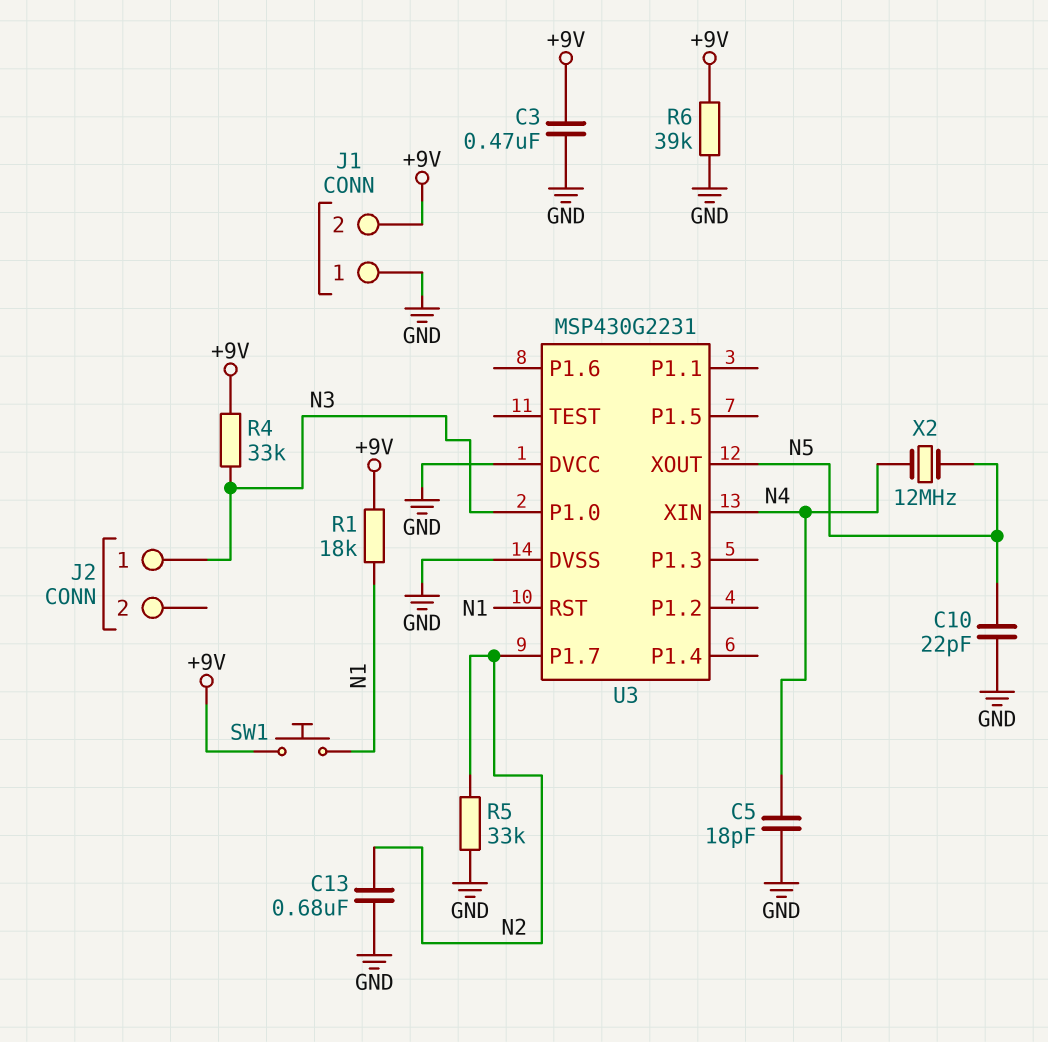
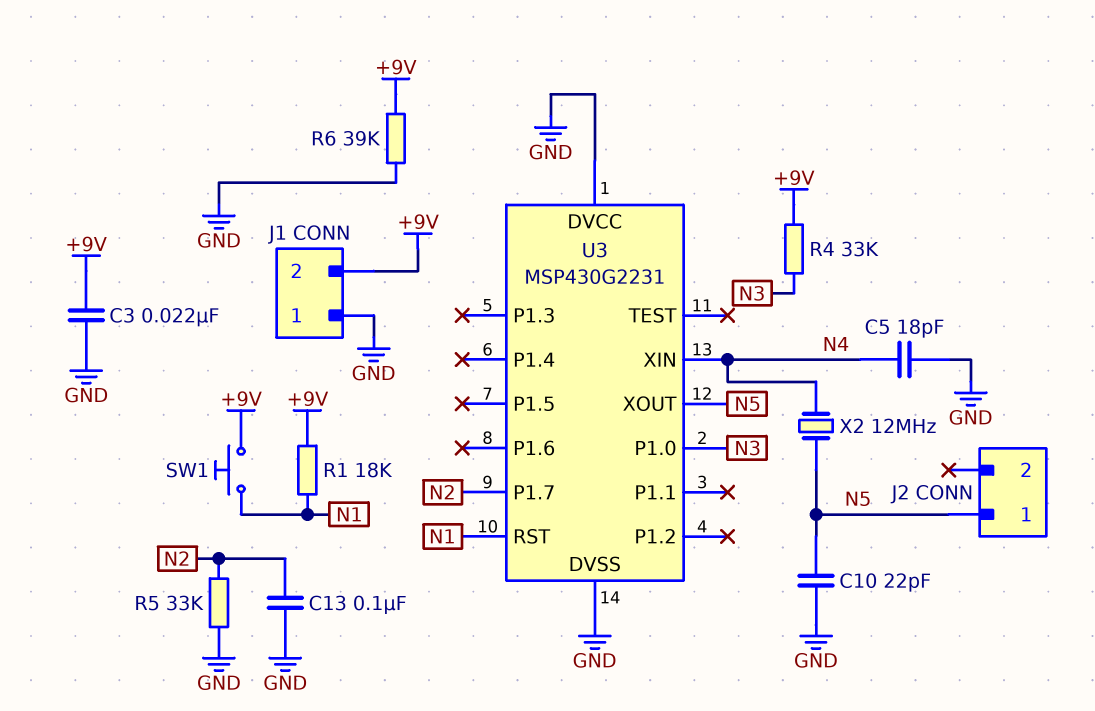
C3: 470nF (+9V, GND) -> 22nF (+9V, GND)
C13: 680nF (GND, N2) -> 100nF (GND, N2)
J2 pin 1: N3 -> N5

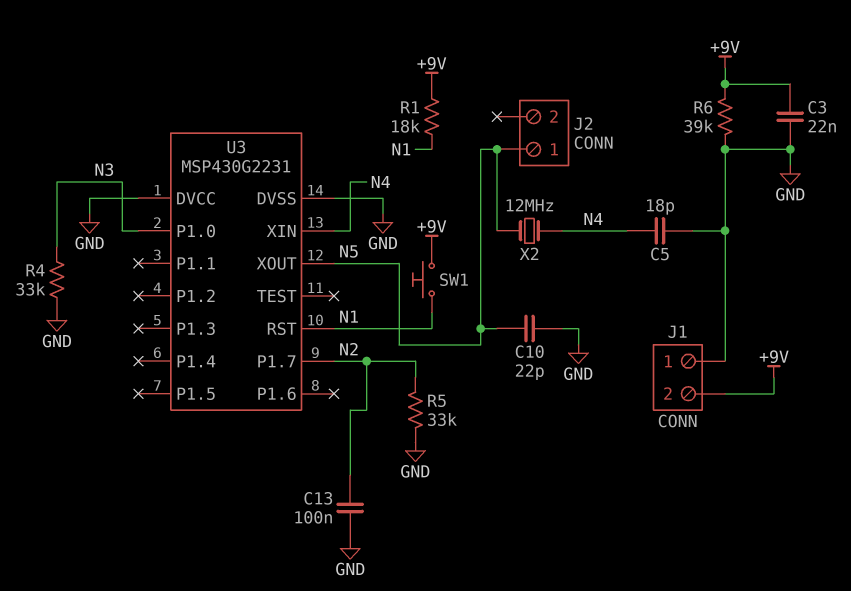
R4: 33k (+9V, N3) -> 33k (GND, N3)

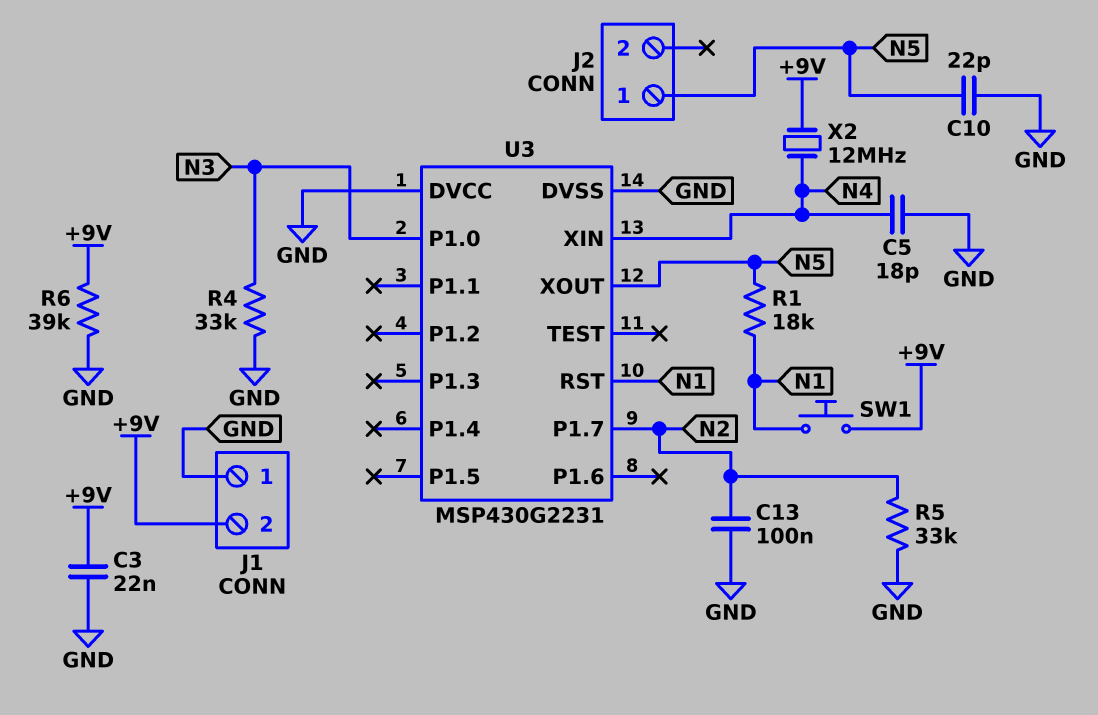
R1: 18k (+9V, N1) -> 18k (N1, N5)
X2: 12MHz (N4, N5) -> 12MHz (+9V, N4)

